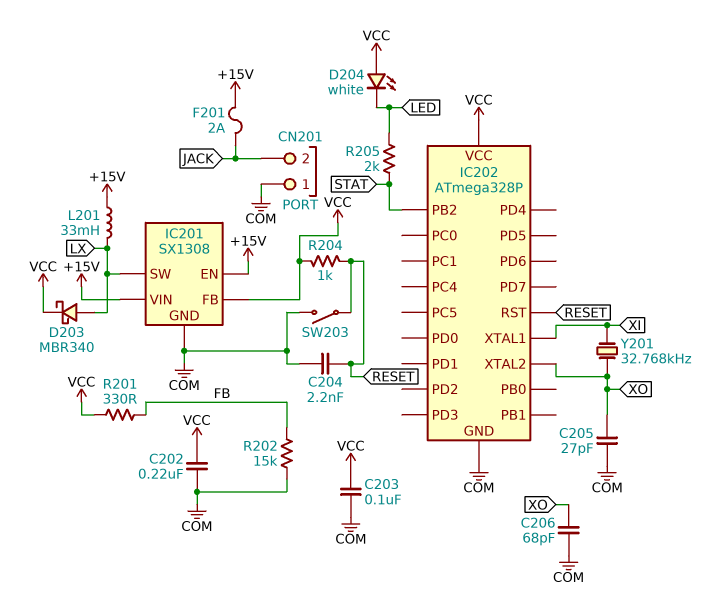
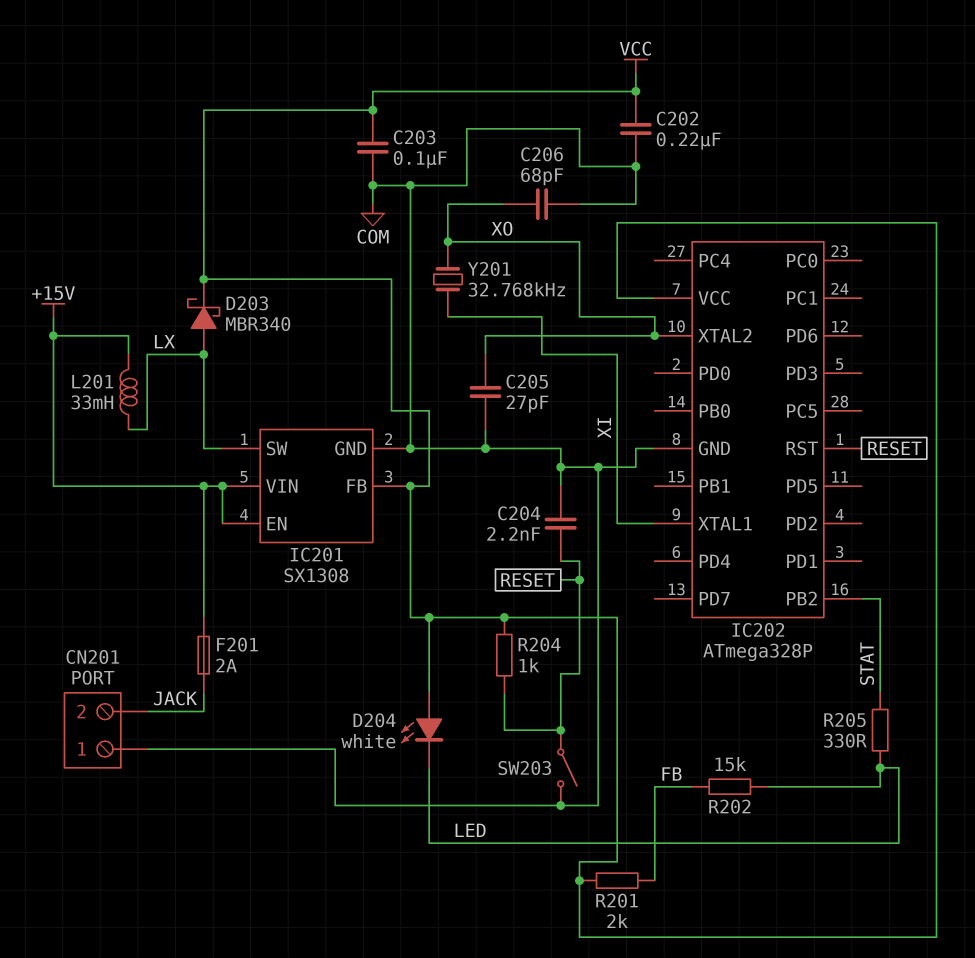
R201: 330 (FB, VCC) -> 2k (FB, VCC)
R202: 15k (COM, FB) -> 15k (FB, LED)
R205: 2k (LED, STAT) -> 330 (LED, STAT)

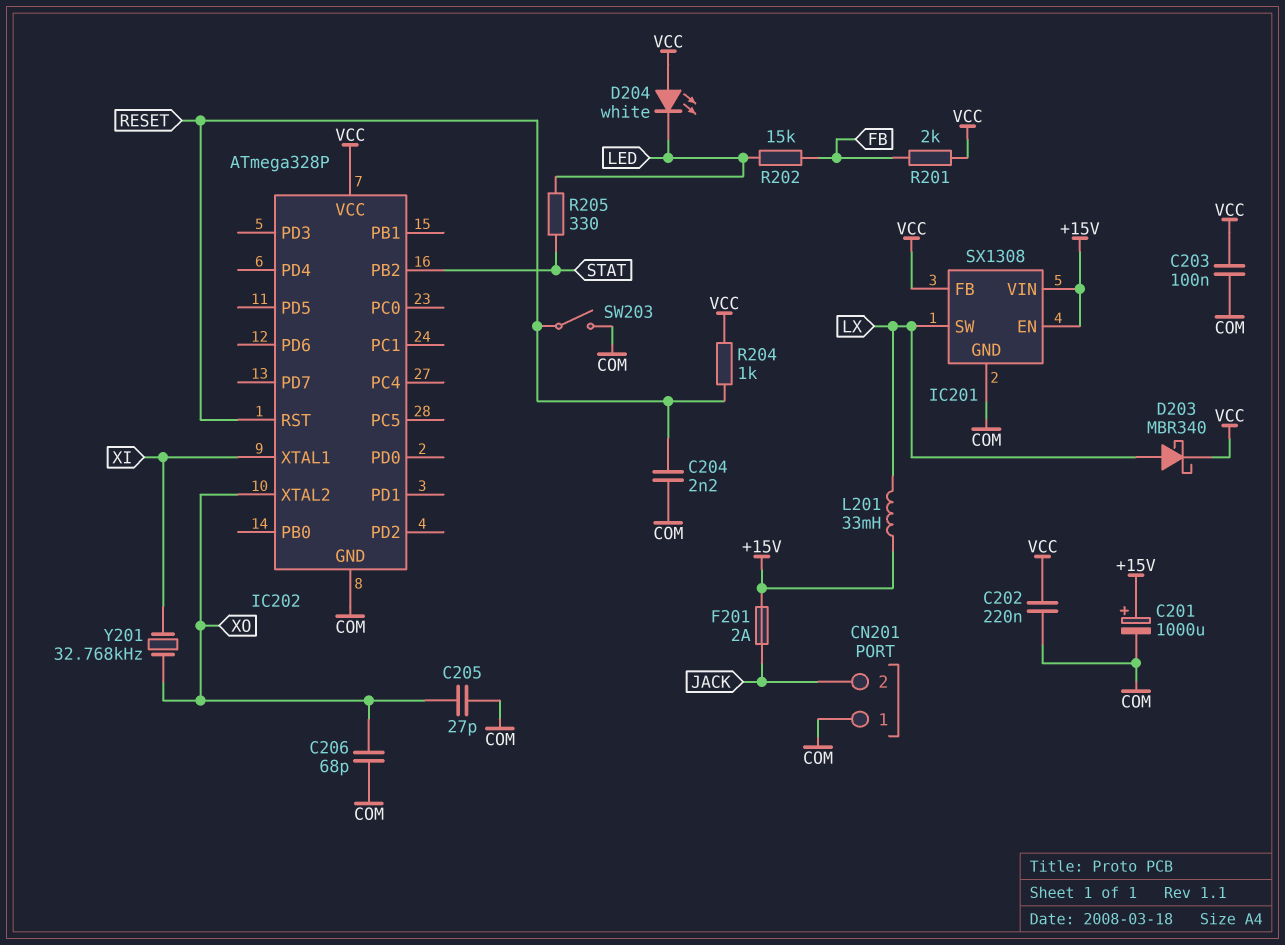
C201: none -> 1000uF (plus +15V, minus COM)

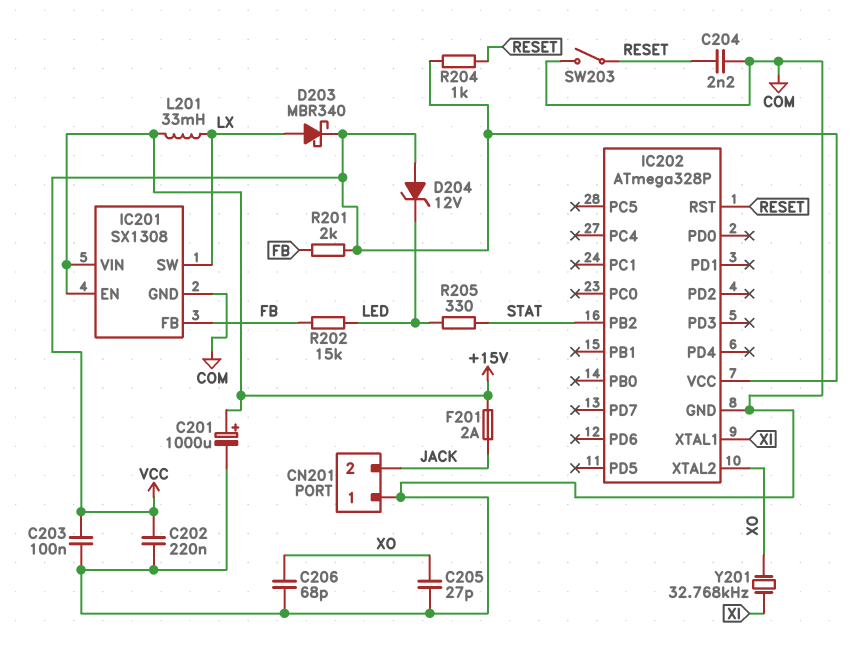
D204: LED white (A VCC, K LED) -> zener 12V (A VCC, K LED)
IC201 pin FB: VCC -> FB

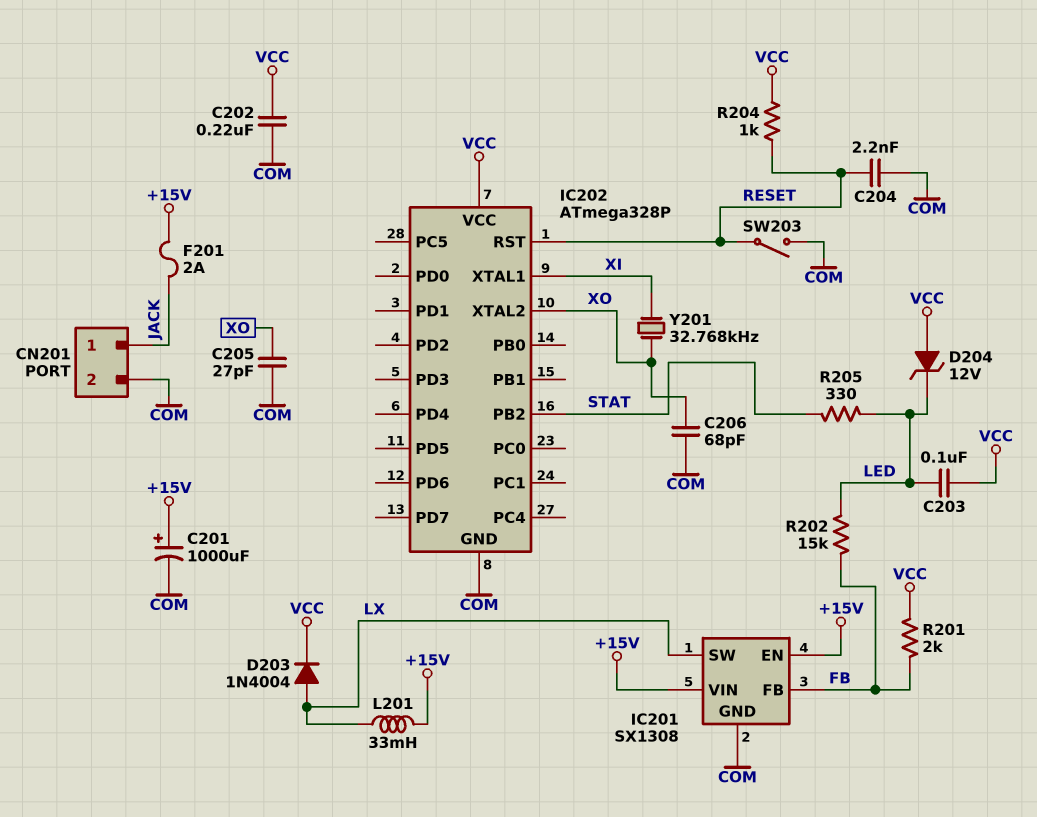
C203: 100nF (COM, VCC) -> 100nF (LED, VCC)
CN201 pin 1: COM -> JACK
CN201 pin 2: JACK -> COM
D203: schottky MBR340 (A LX, K VCC) -> diode 1N4004 (A LX, K VCC)

